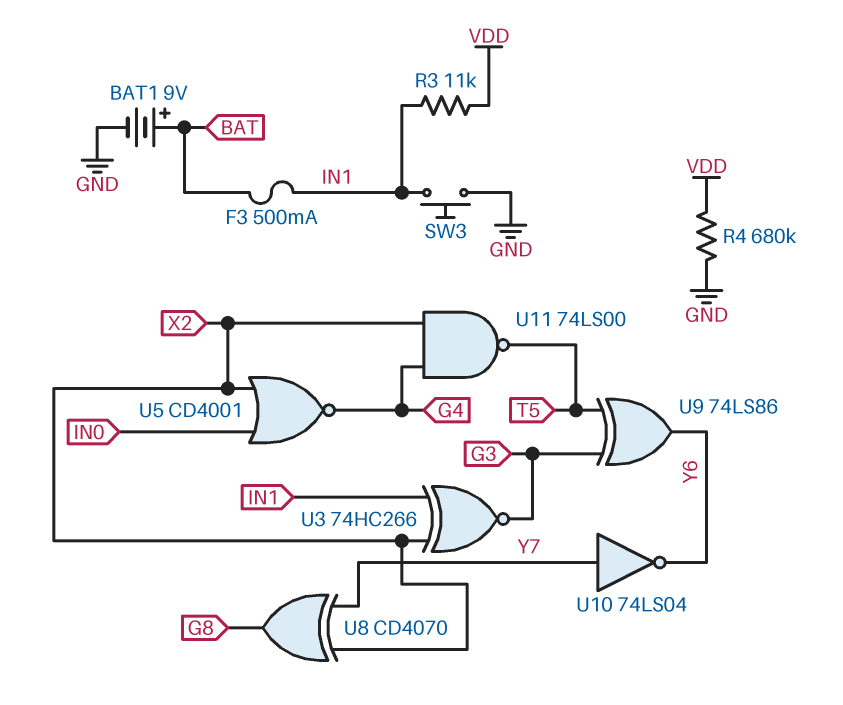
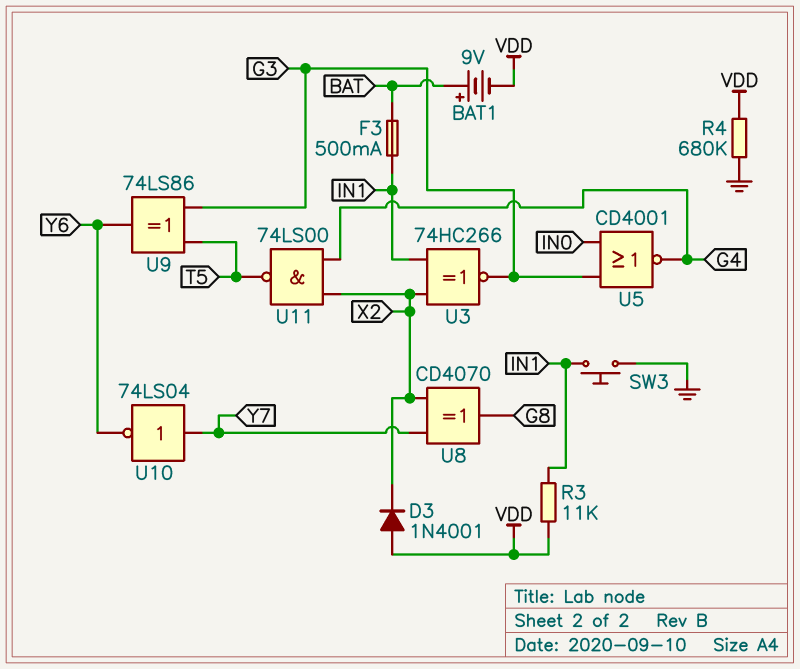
BAT1: 9V (plus BAT, minus GND) -> 9V (plus BAT, minus VDD)
D3: none -> diode 1N4001 (A VDD, K X2)
U5: NOR CD4001 (in IN0, in X2, out G4) -> NOR CD4001 (in G3, in IN0, out G4)

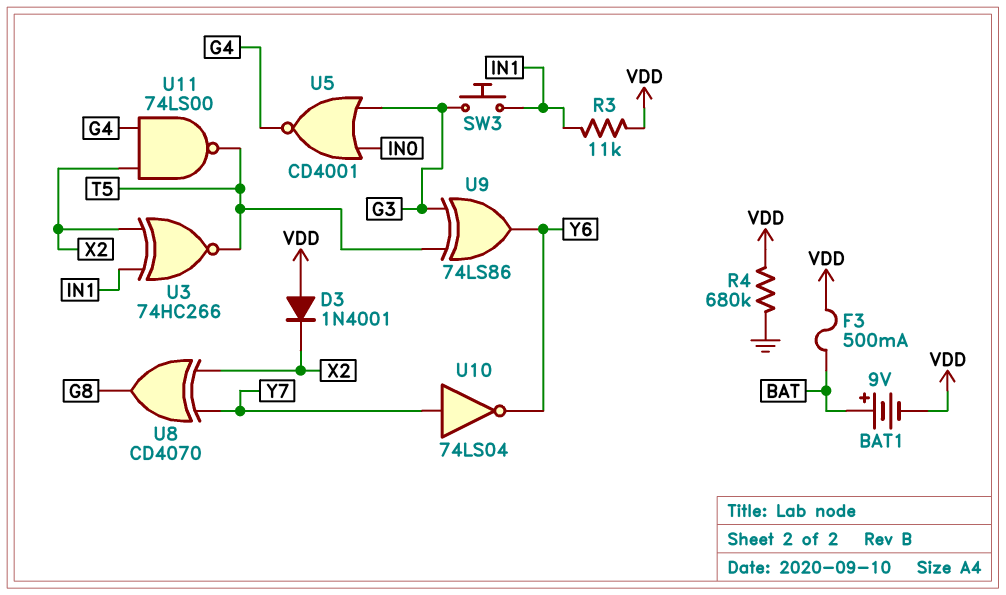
F3: 500mA (BAT, IN1) -> 500mA (BAT, VDD)
SW3: button (GND, IN1) -> button (G3, IN1)
U3: XNOR 74HC266 (in IN1, in X2, out G3) -> XNOR 74HC266 (in IN1, in X2, out T5)

